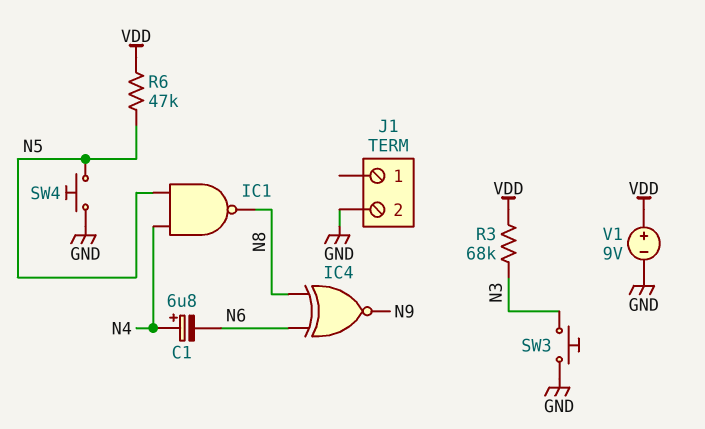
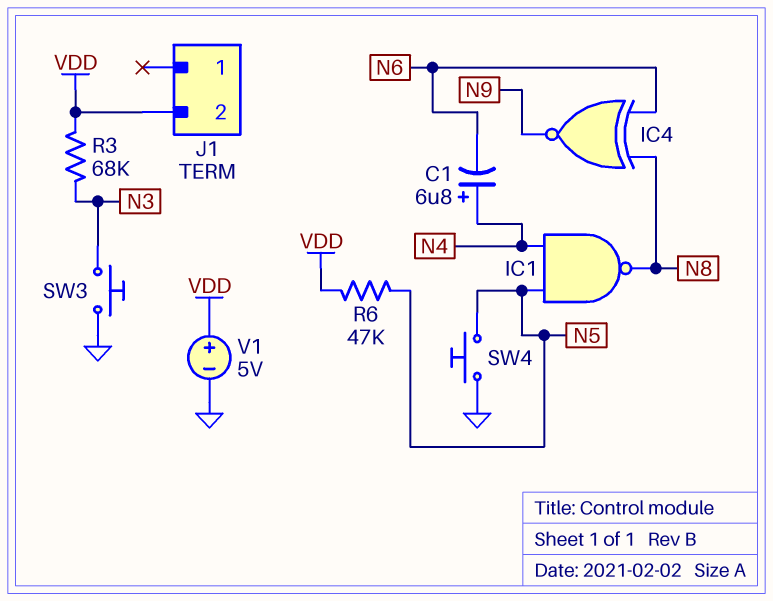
J1 pin 2: GND -> VDD
V1: 9V (plus VDD, minus GND) -> 5V (plus VDD, minus GND)

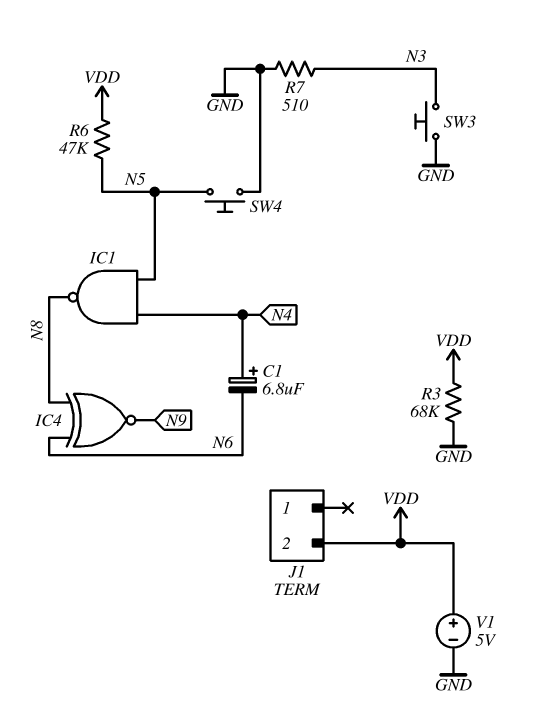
R3: 68k (N3, VDD) -> 68k (GND, VDD)
R7: none -> 510 (GND, N3)

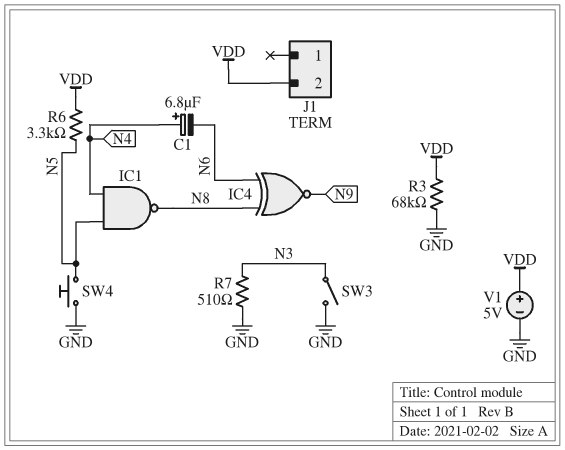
R6: 47k (N5, VDD) -> 3.3k (N5, VDD)
SW3: button (GND, N3) -> switch (GND, N3)

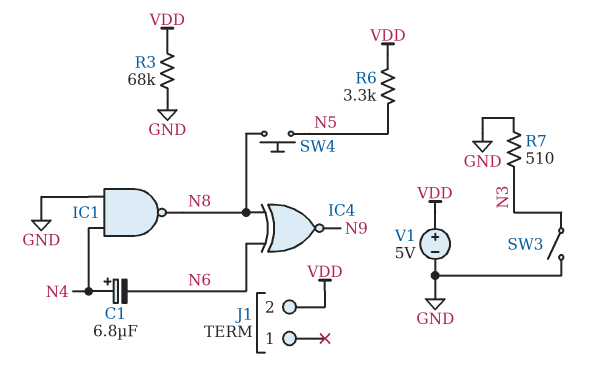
IC1: NAND (in N4, in N5, out N8) -> NAND (in GND, in N4, out N8)
SW4: button (GND, N5) -> button (N5, N8)

